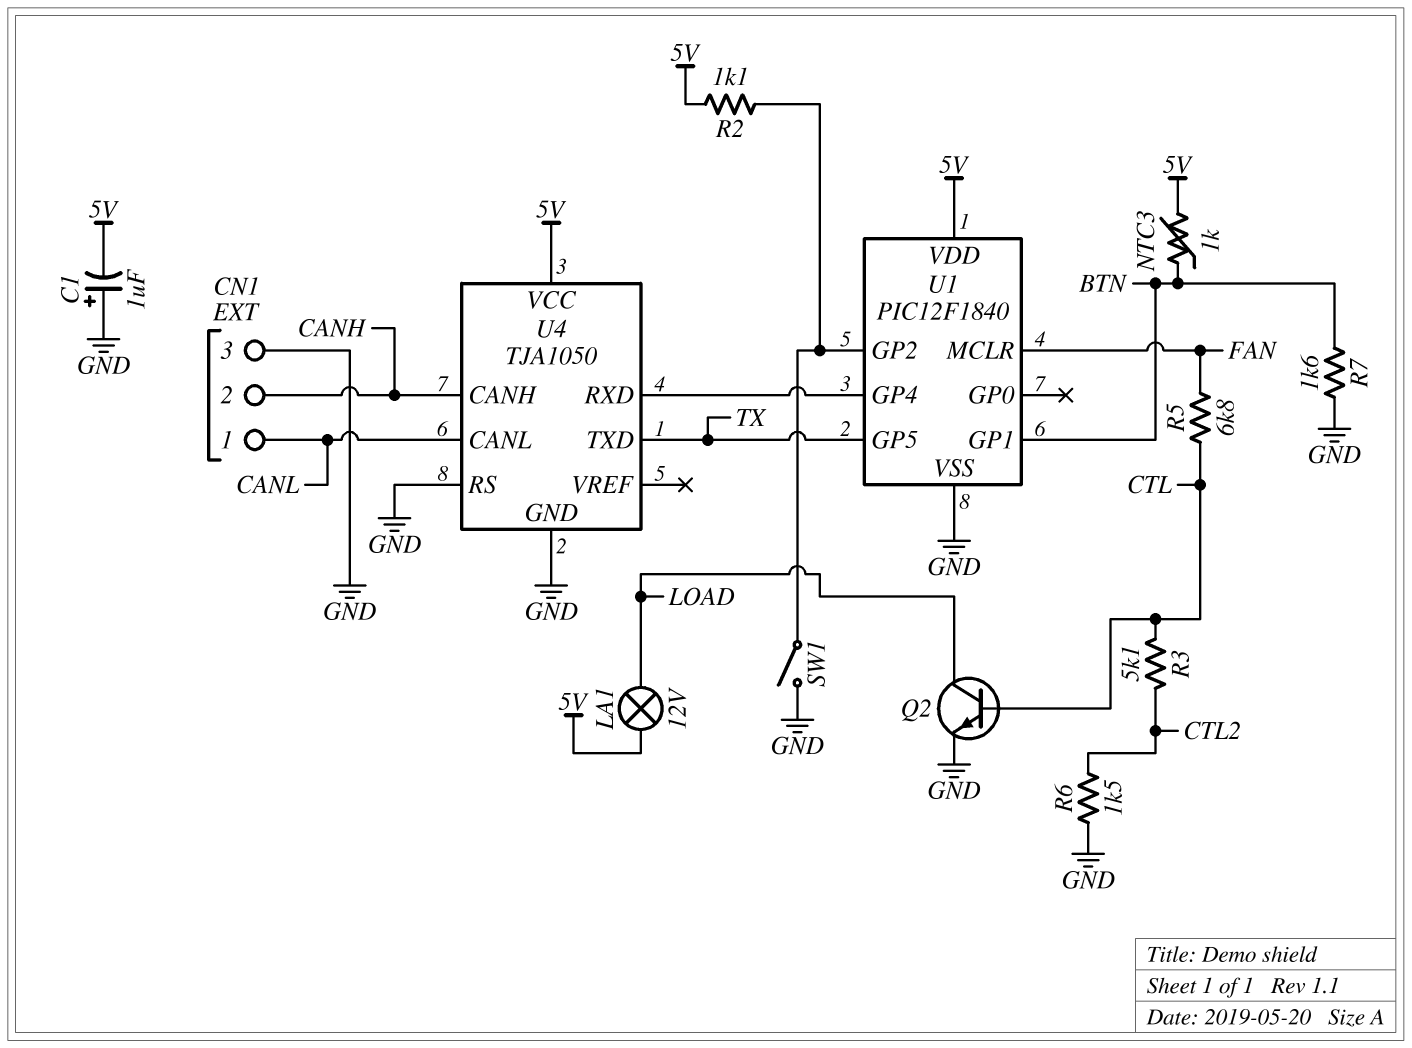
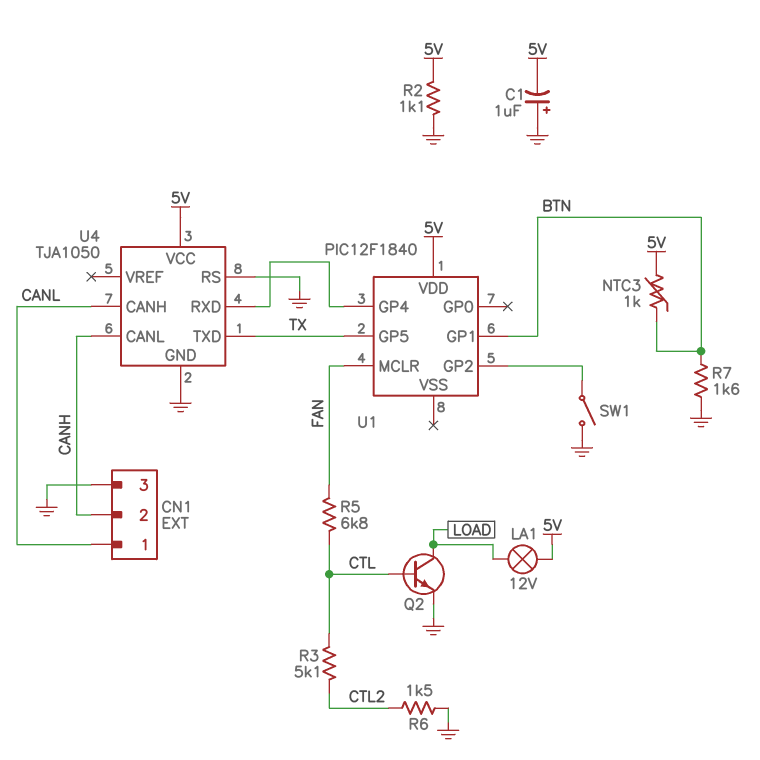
R2: 1.1k (5V, U1/GP2) -> 1.1k (5V, GND)
U1 pin VSS: GND -> none
U4 pin CANH: CANH -> CANL
U4 pin CANL: CANL -> CANH

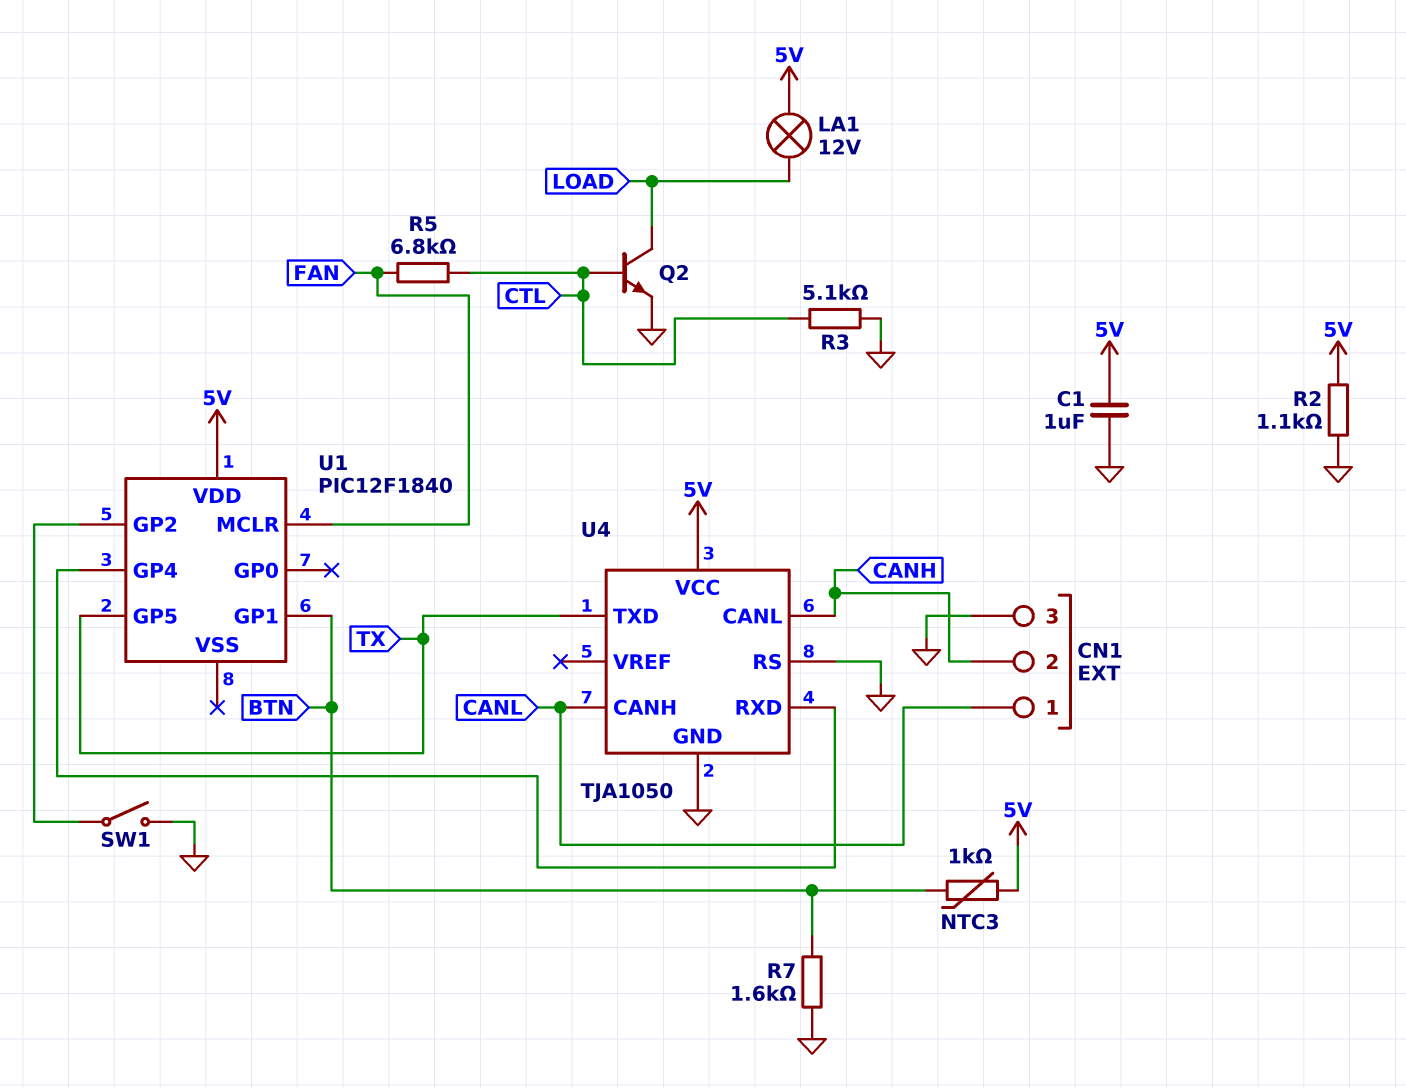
C1: 1uF (plus GND, minus 5V) -> 1uF (5V, GND)
R3: 5.1k (CTL, CTL2) -> 5.1k (CTL, GND)
R6: 1.5k (CTL2, GND) -> none

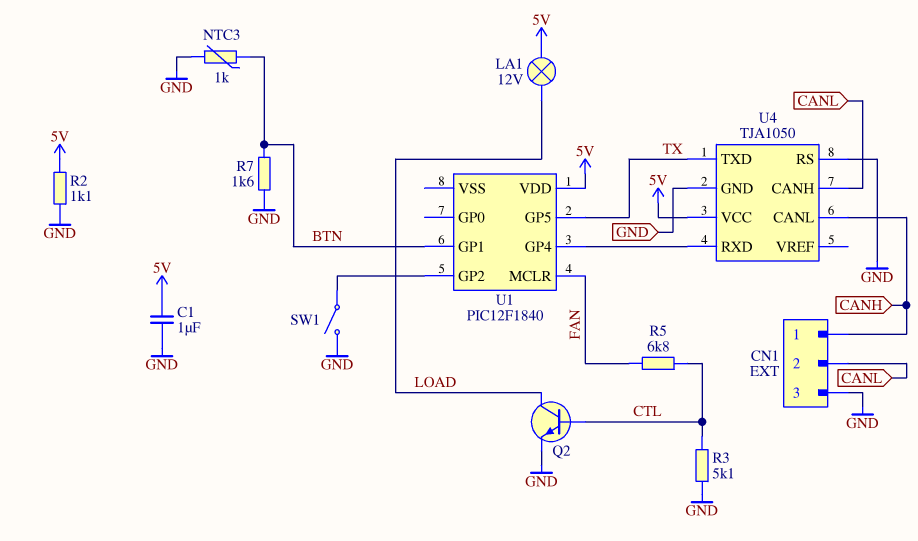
CN1 pin 1: CANL -> CANH
CN1 pin 2: CANH -> CANL
NTC3: 1k (5V, BTN) -> 1k (BTN, GND)

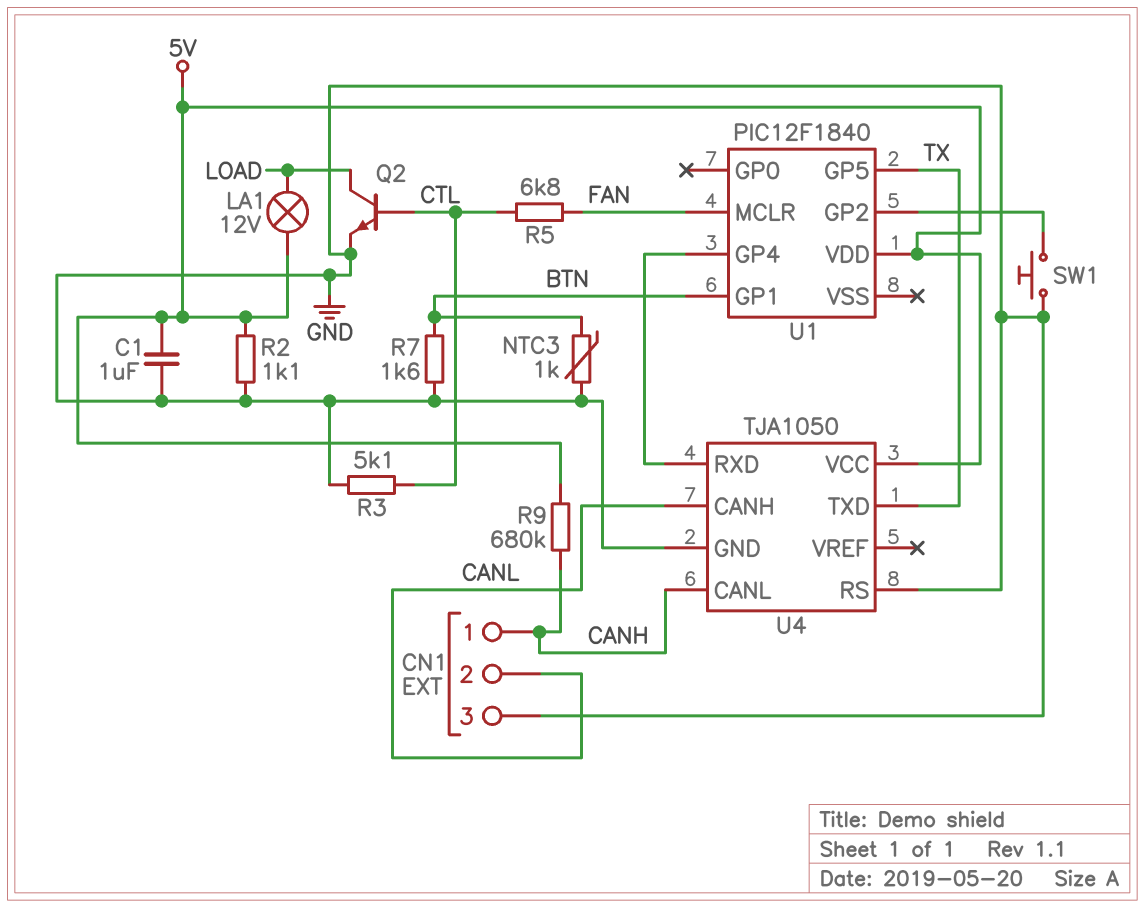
R9: none -> 680k (5V, CANH)
SW1: switch (GND, U1/GP2) -> button (GND, U1/GP2)

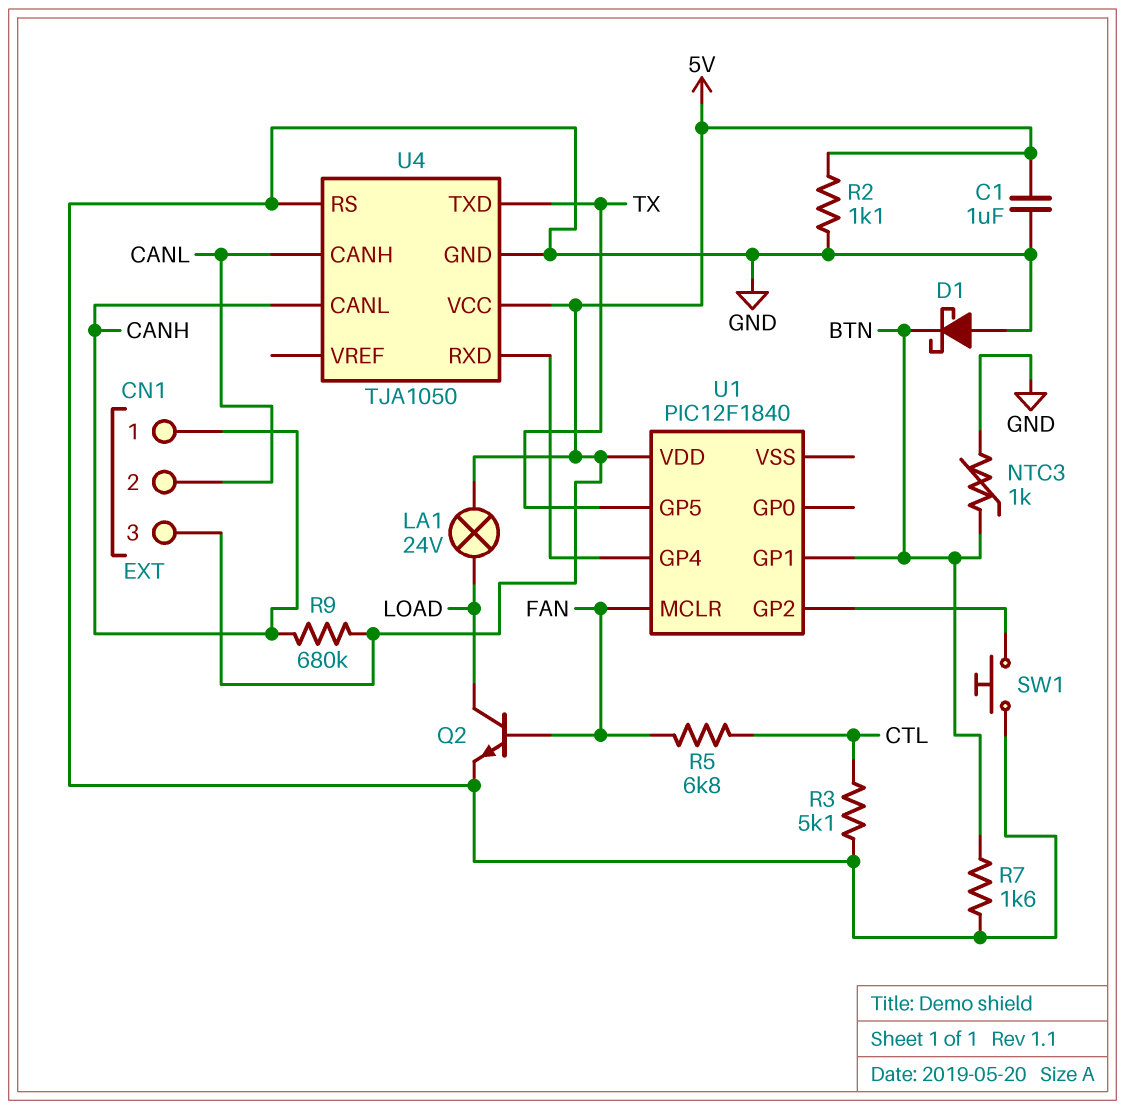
CN1 pin 3: GND -> 5V
D1: none -> schottky (A GND, K BTN)
LA1: lamp 12V (5V, LOAD) -> lamp 24V (5V, LOAD)
Q2: NPN (B CTL, C LOAD, E GND) -> NPN (B FAN, C LOAD, E GND)

